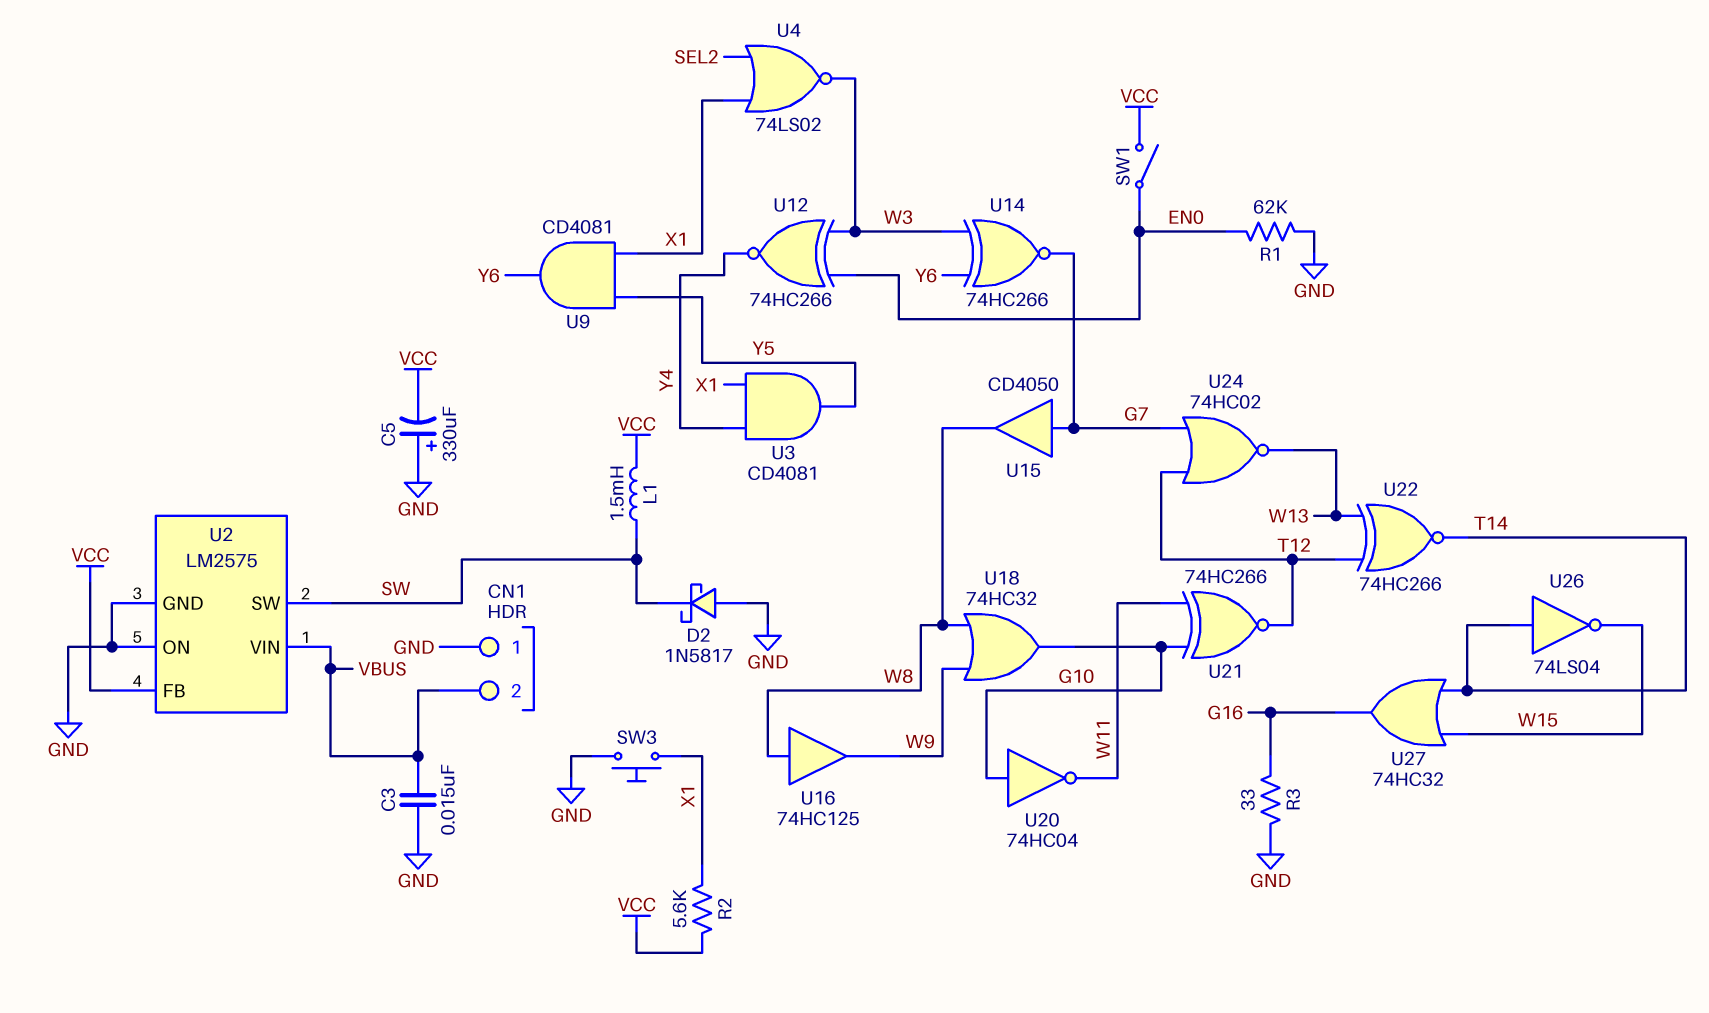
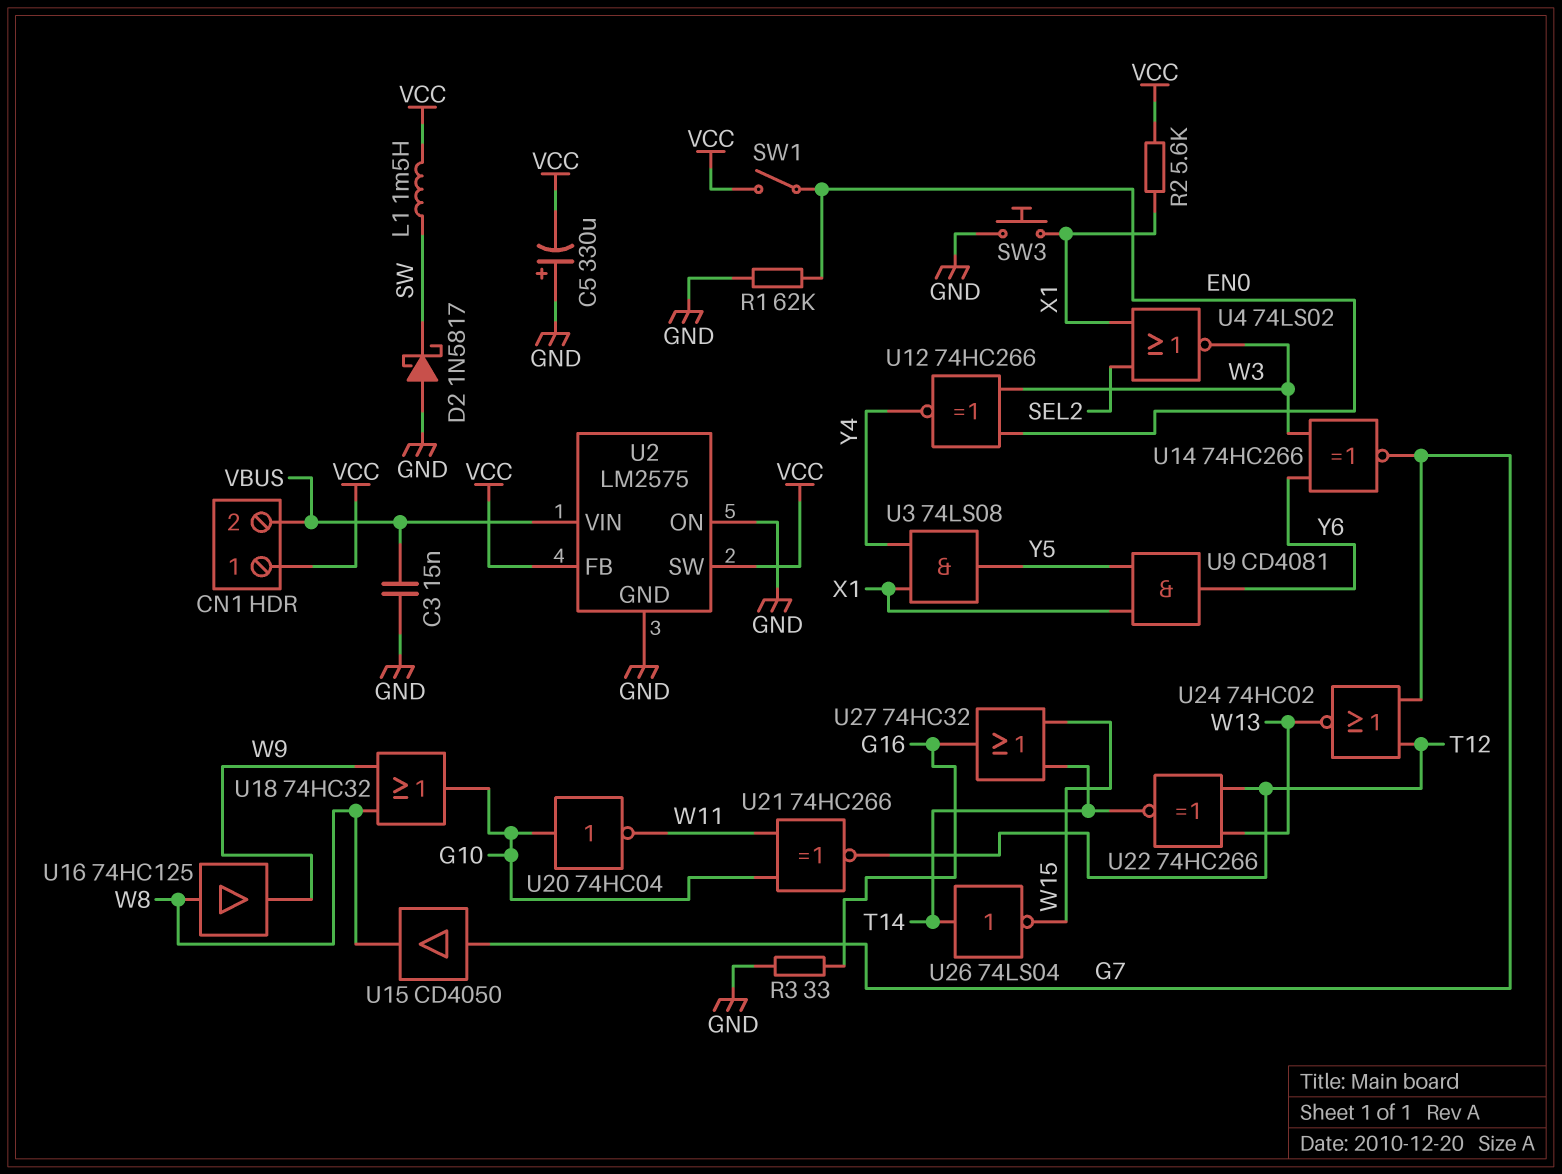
CN1 pin 1: GND -> VCC
U2 pin SW: SW -> VCC
U3: AND CD4081 (in X1, in Y4, out Y5) -> AND 74LS08 (in X1, in Y4, out Y5)

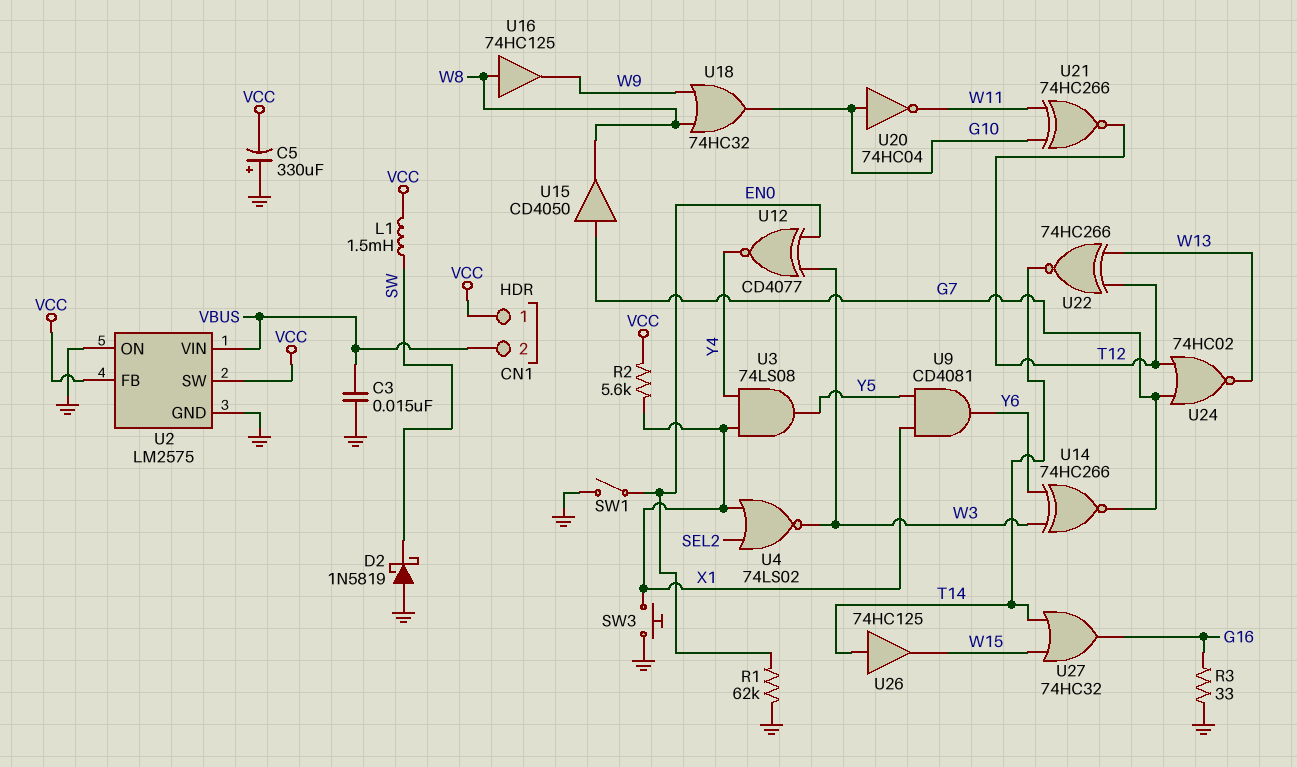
D2: schottky 1N5817 (A GND, K SW) -> schottky 1N5819 (A GND, K SW)
SW1: switch (EN0, VCC) -> switch (EN0, GND)
U12: XNOR 74HC266 (in EN0, in W3, out Y4) -> XNOR CD4077 (in EN0, in W3, out Y4)
U26: NOT 74LS04 (in T14, out W15) -> buffer 74HC125 (in T14, out W15)

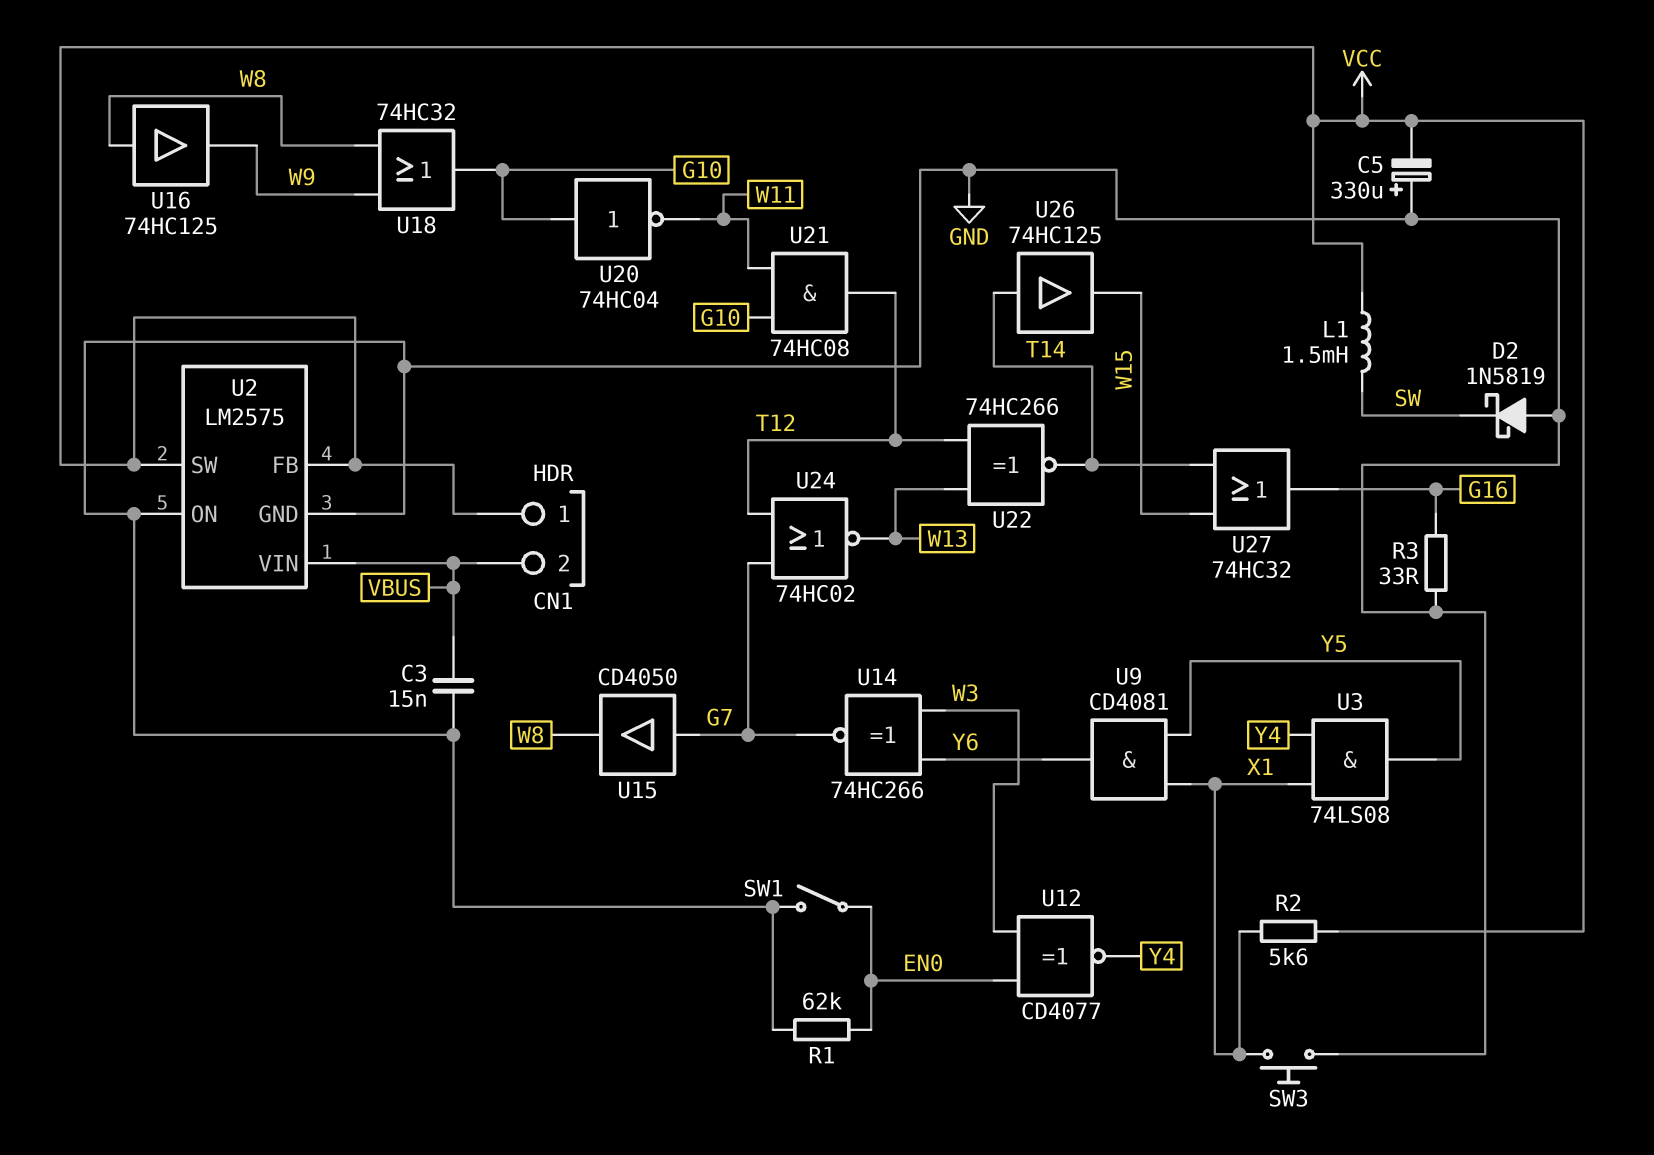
U4: NOR 74LS02 (in SEL2, in X1, out W3) -> none
U21: XNOR 74HC266 (in G10, in W11, out T12) -> AND 74HC08 (in G10, in W11, out T12)

